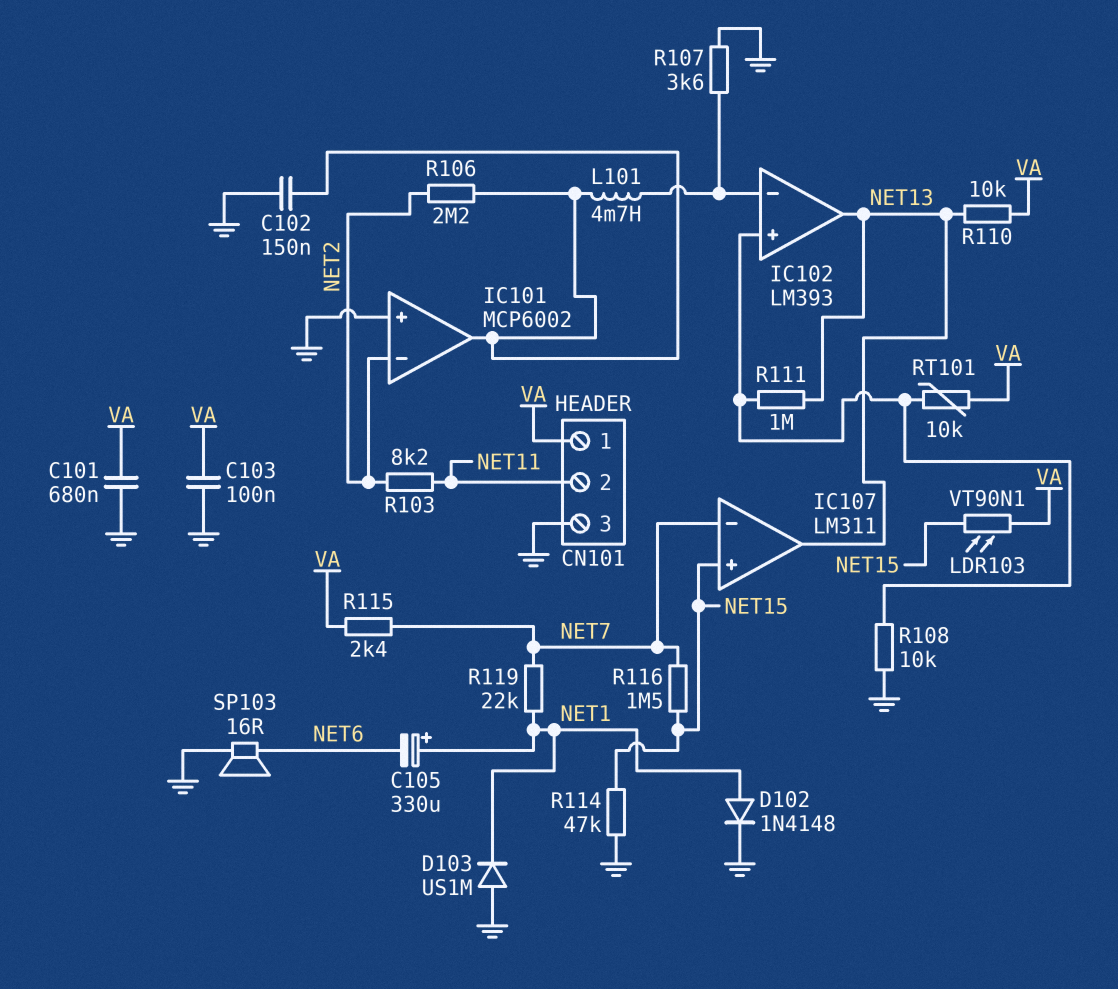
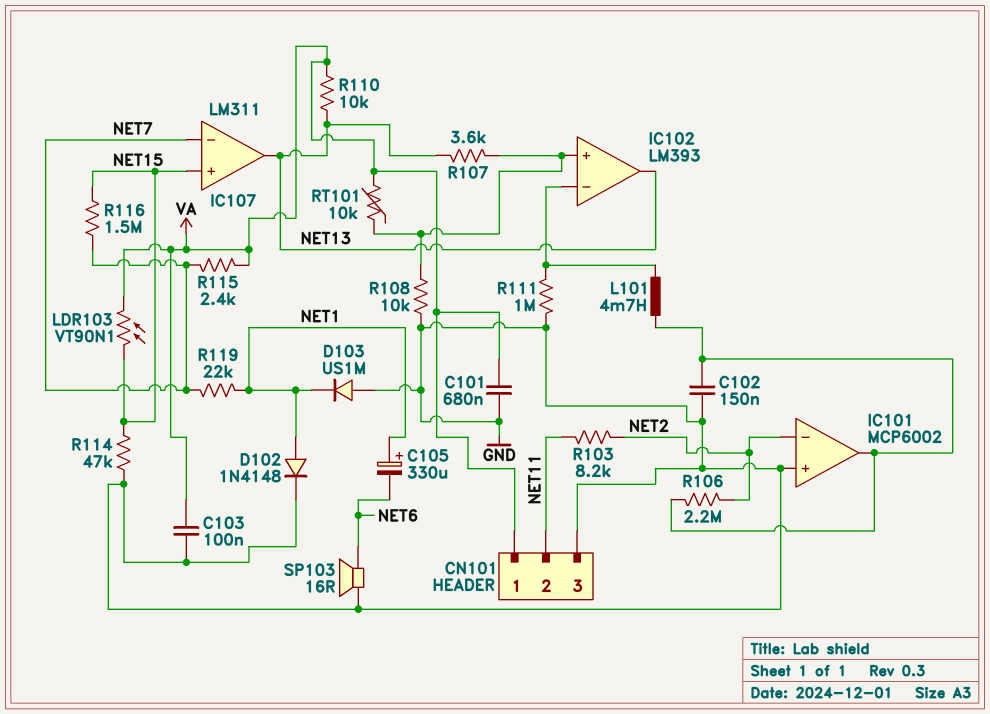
R107: 3.6k (GND, IC102/in-) -> 3.6k (IC102/in+, NET13)
R111: 1M (IC102/in+, NET13) -> 1M (GND, IC102/in-)

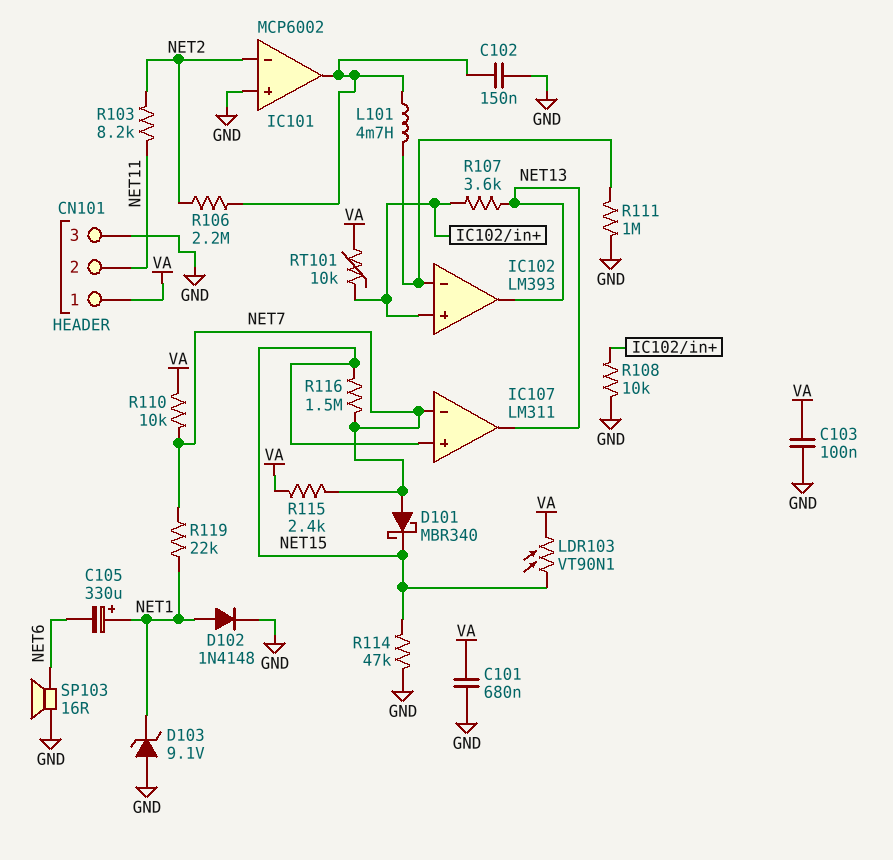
D101: none -> schottky MBR340 (A NET7, K NET15)
D103: diode US1M (A GND, K NET1) -> zener 9.1V (A GND, K NET1)
R110: 10k (NET13, VA) -> 10k (NET7, VA)

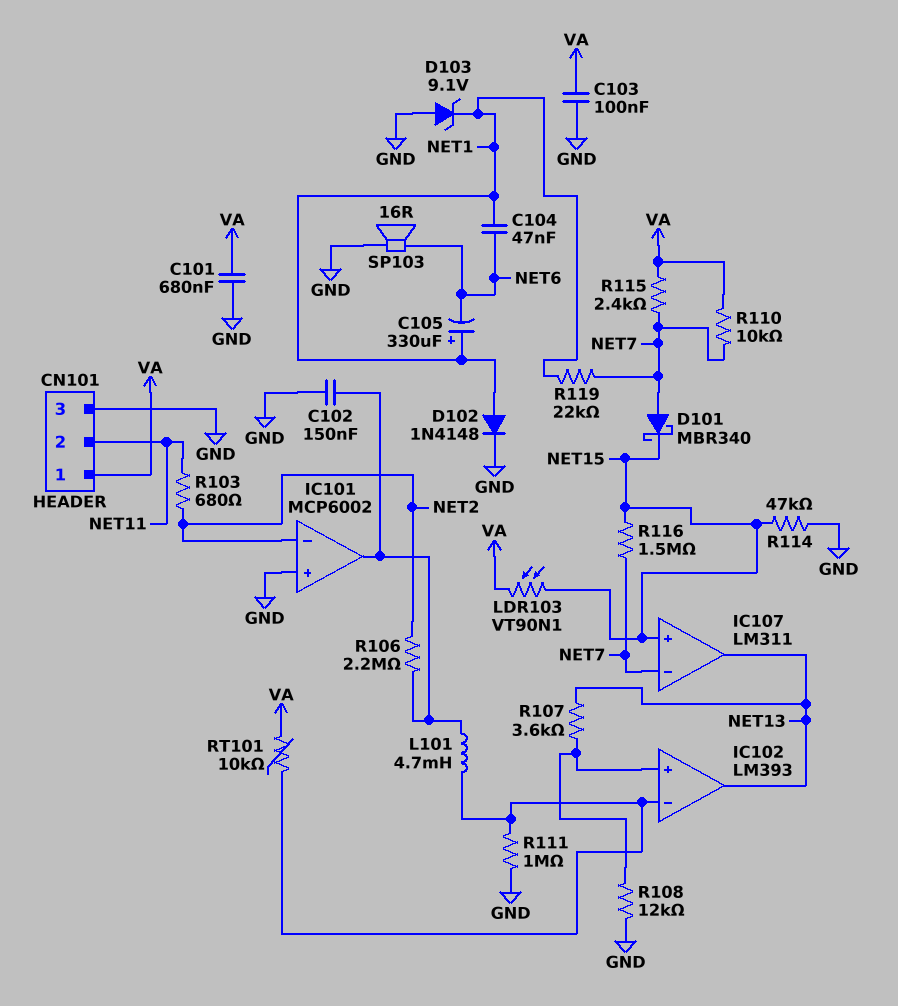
C104: none -> 47nF (NET1, NET6)
R103: 8.2k (NET2, NET11) -> 680 (NET2, NET11)
R108: 10k (GND, IC102/in+) -> 12k (GND, IC102/in+)
RT101: 10k (IC102/in+, VA) -> 10k (IC102/in-, VA)

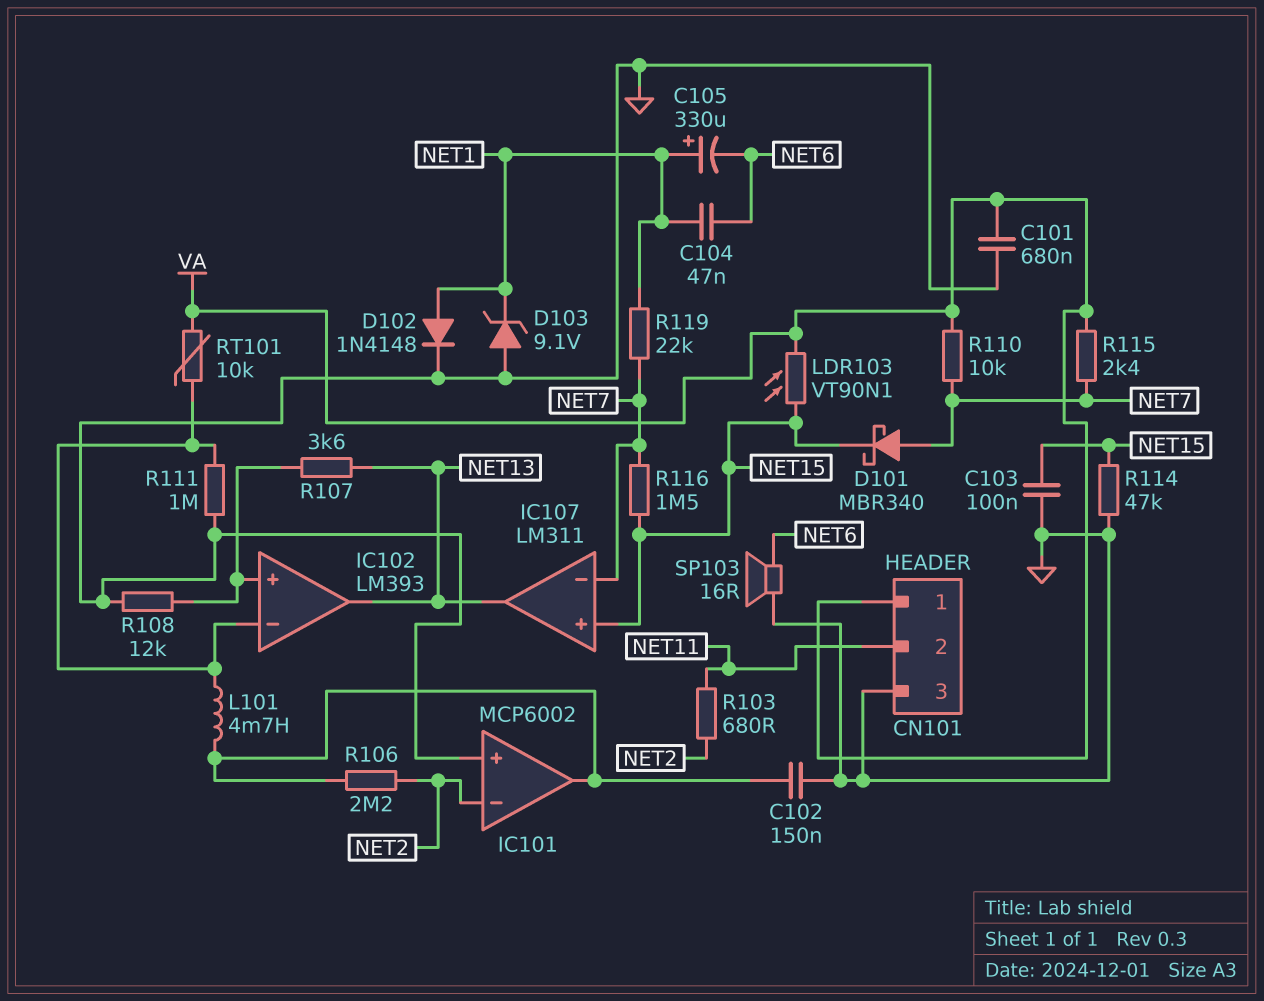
C103: 100nF (GND, VA) -> 100nF (GND, NET15)

